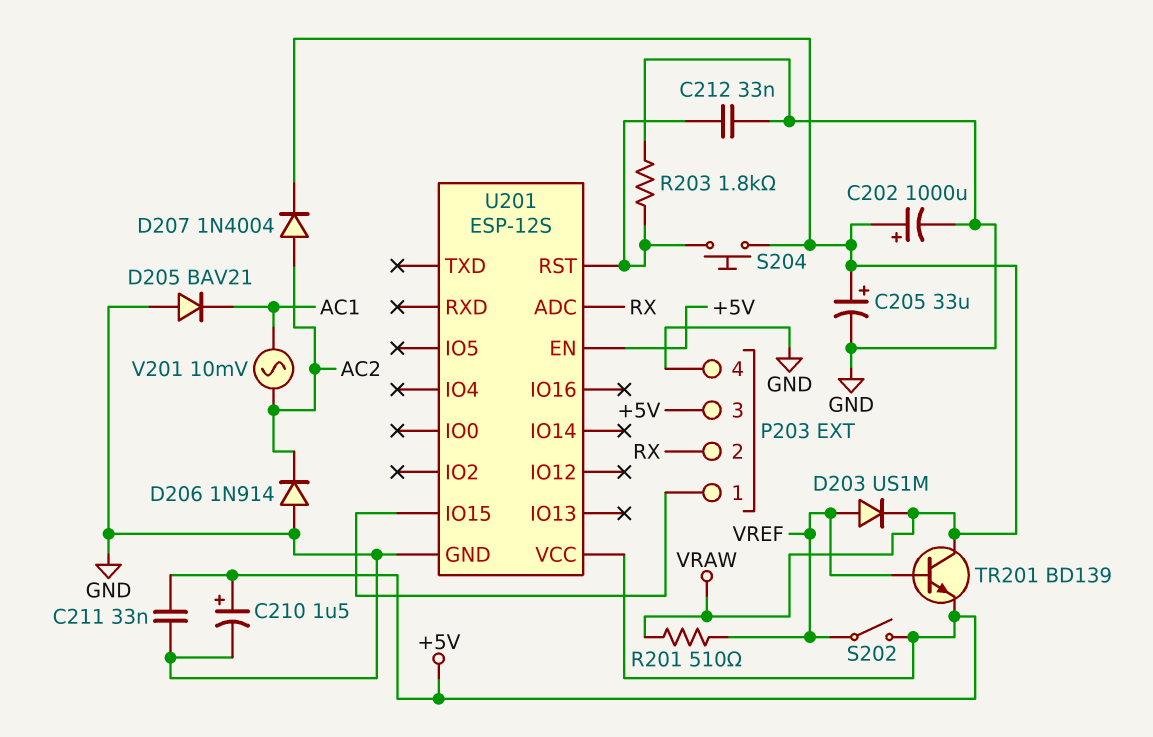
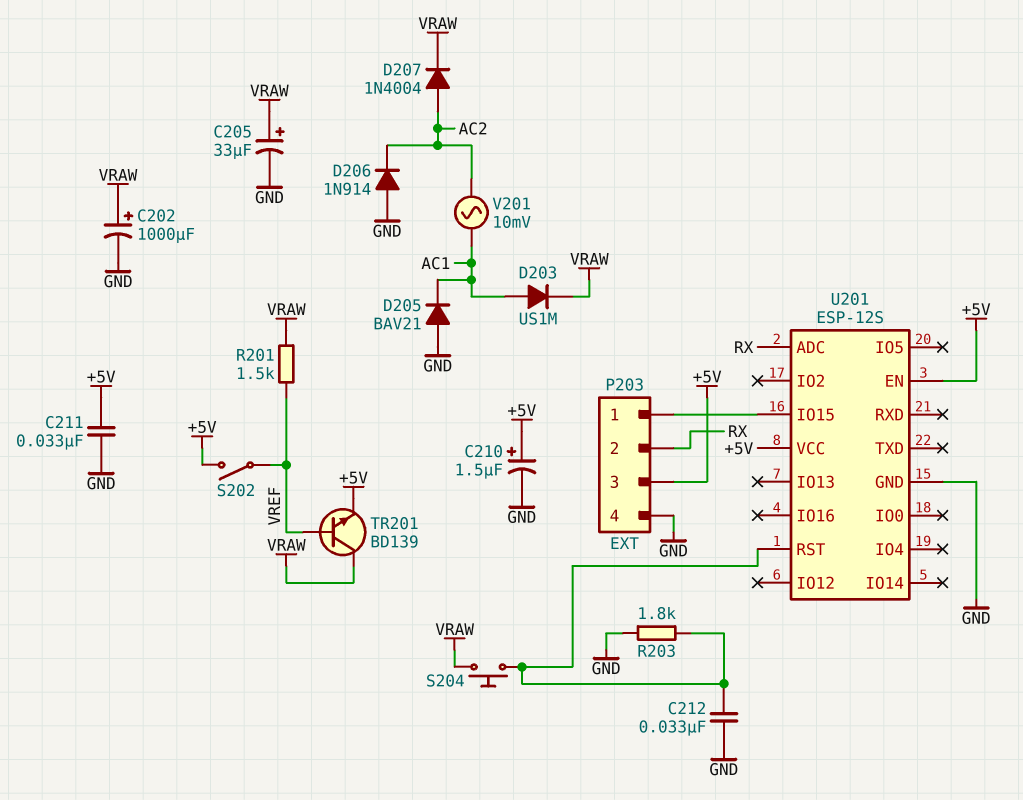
D203: diode US1M (A VREF, K VRAW) -> diode US1M (A AC1, K VRAW)
R201: 510 (VRAW, VREF) -> 1.5k (VRAW, VREF)

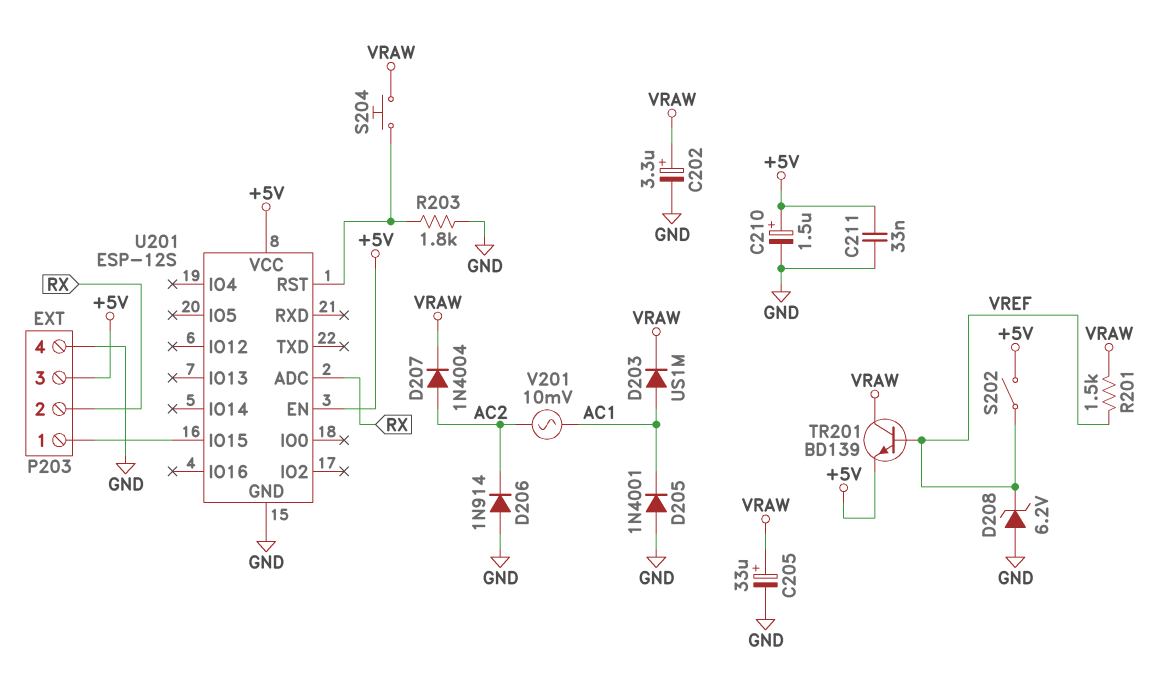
C202: 1000uF (plus VRAW, minus GND) -> 3.3uF (plus VRAW, minus GND)
C212: 33nF (GND, U201/RST) -> none
D205: diode BAV21 (A GND, K AC1) -> diode 1N4001 (A GND, K AC1)
D208: none -> zener 6.2V (A GND, K VREF)

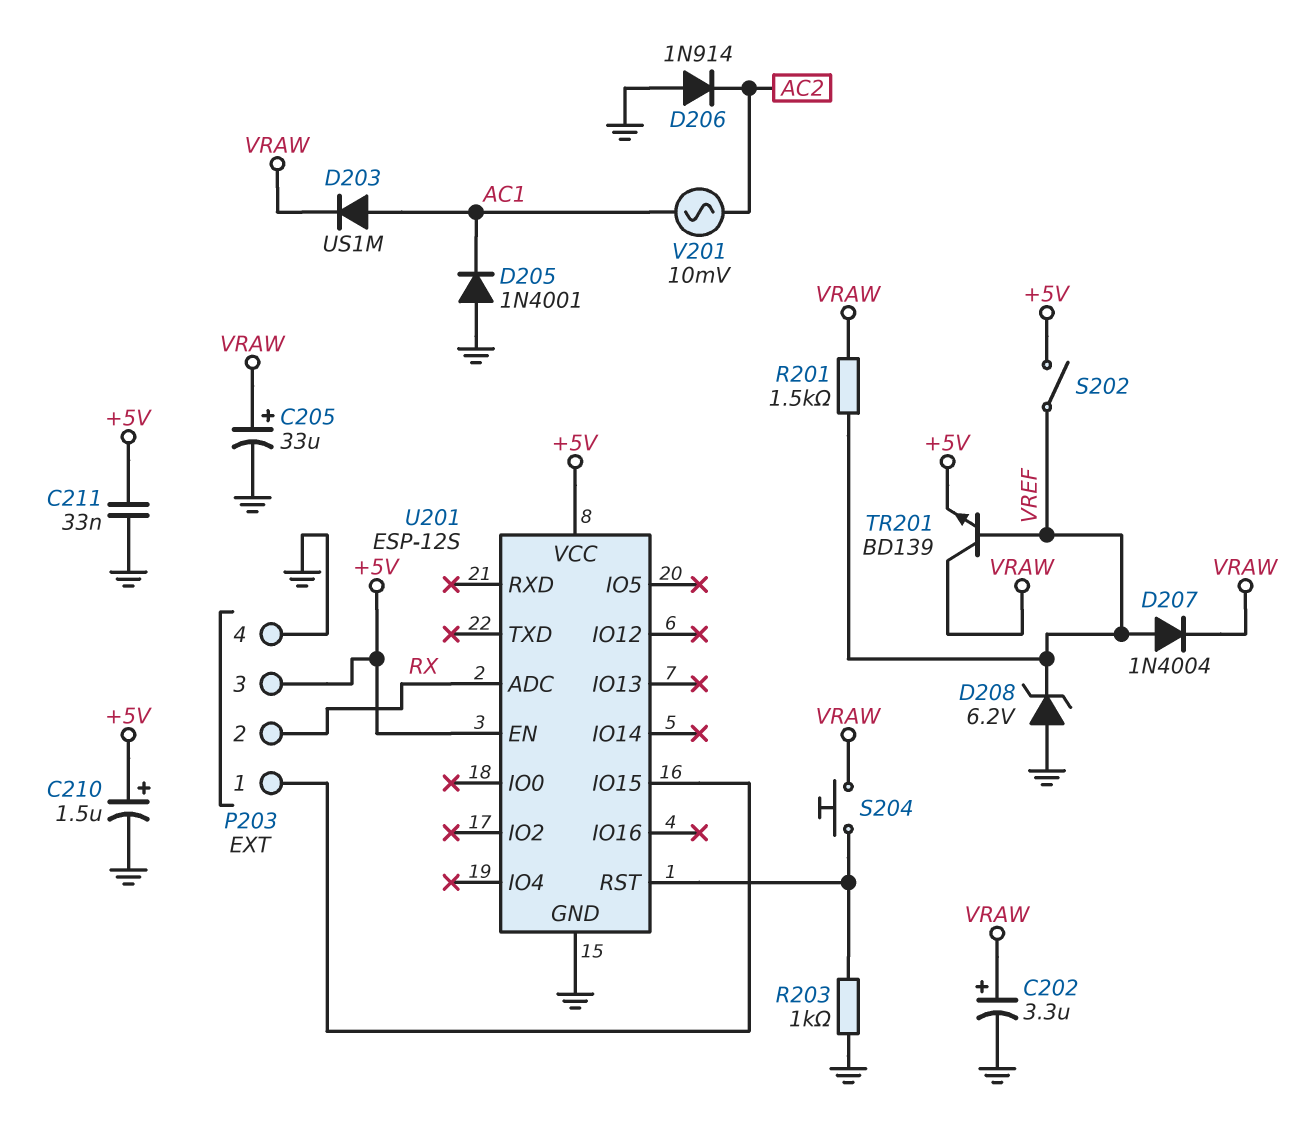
D207: diode 1N4004 (A AC2, K VRAW) -> diode 1N4004 (A VREF, K VRAW)
R203: 1.8k (GND, U201/RST) -> 1k (GND, U201/RST)

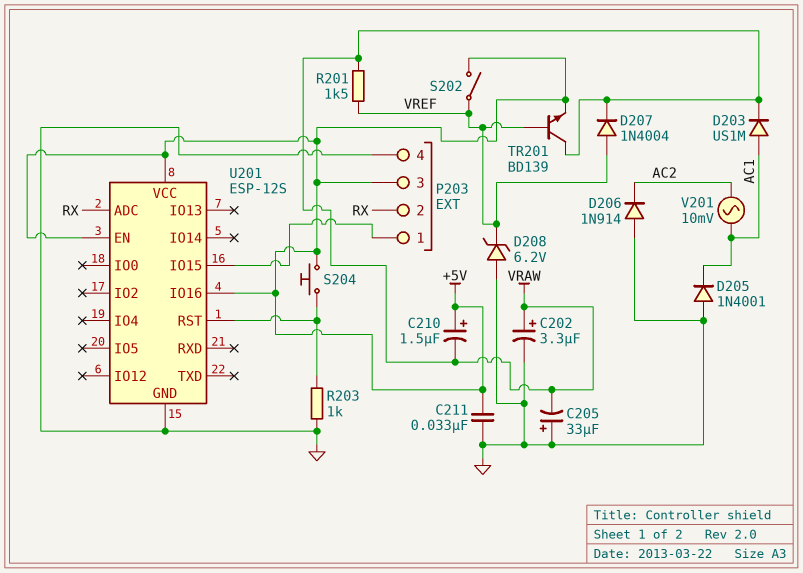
C205: 33uF (plus VRAW, minus GND) -> 33uF (plus GND, minus VRAW)
C210: 1.5uF (plus +5V, minus GND) -> 1.5uF (plus +5V, minus VRAW)
S204: button (U201/RST, VRAW) -> button (+5V, U201/RST)
U201 pin IO16: none -> +5V

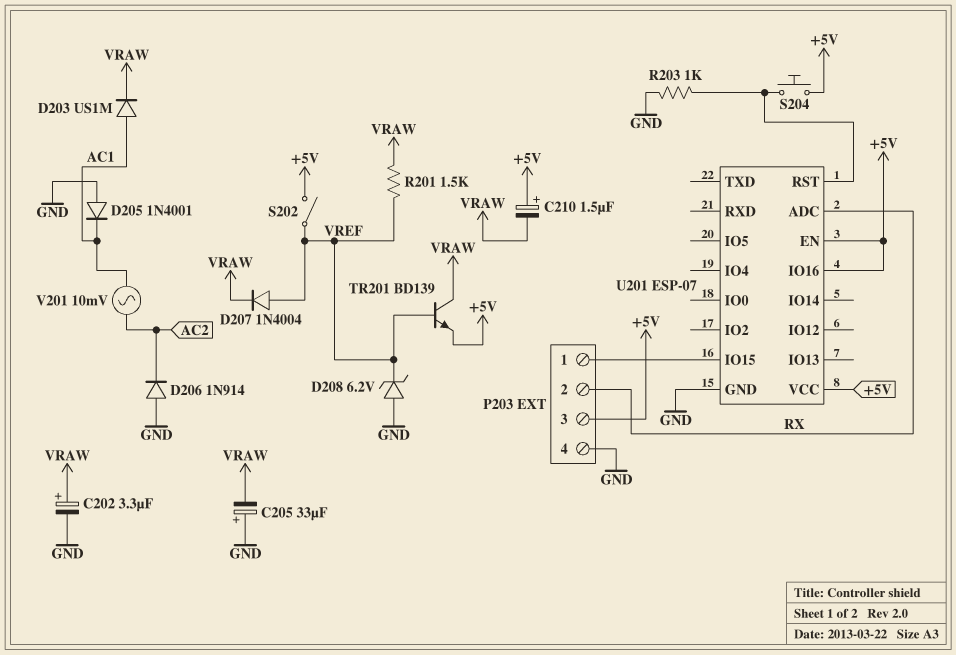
C211: 33nF (+5V, GND) -> none
U201: ESP-12S -> ESP-07

